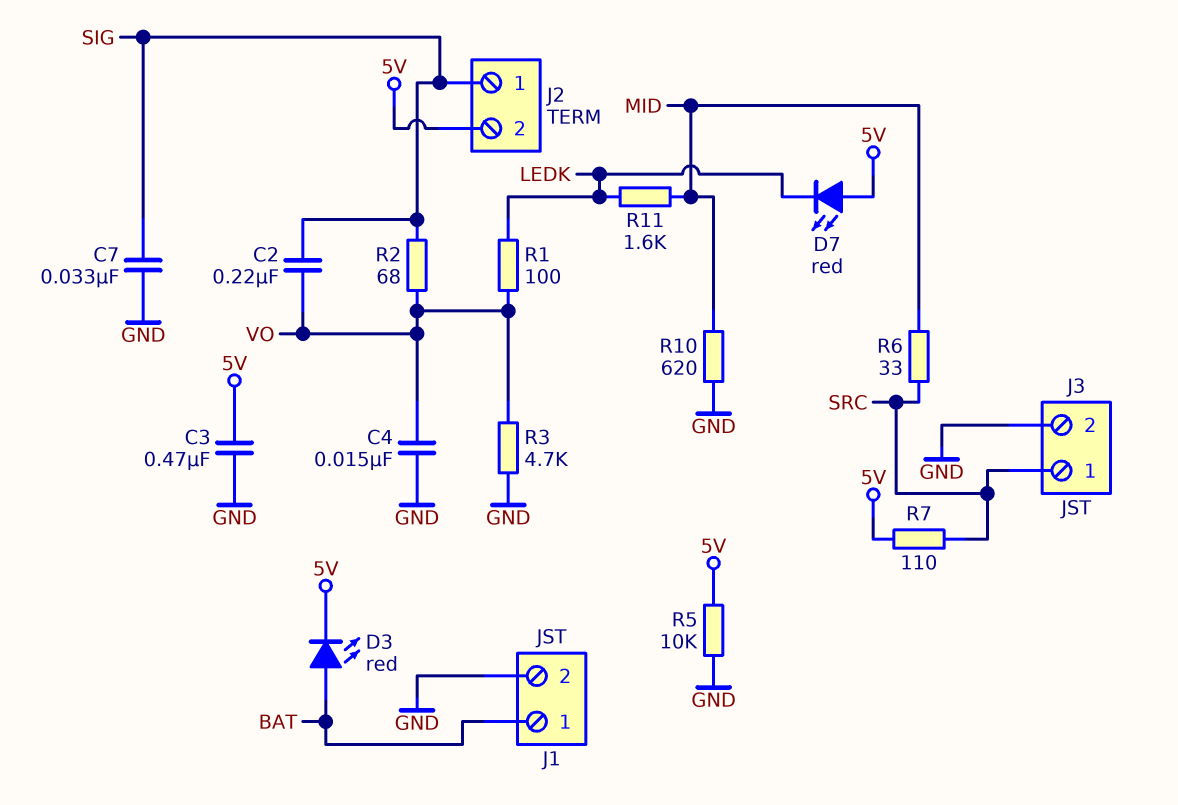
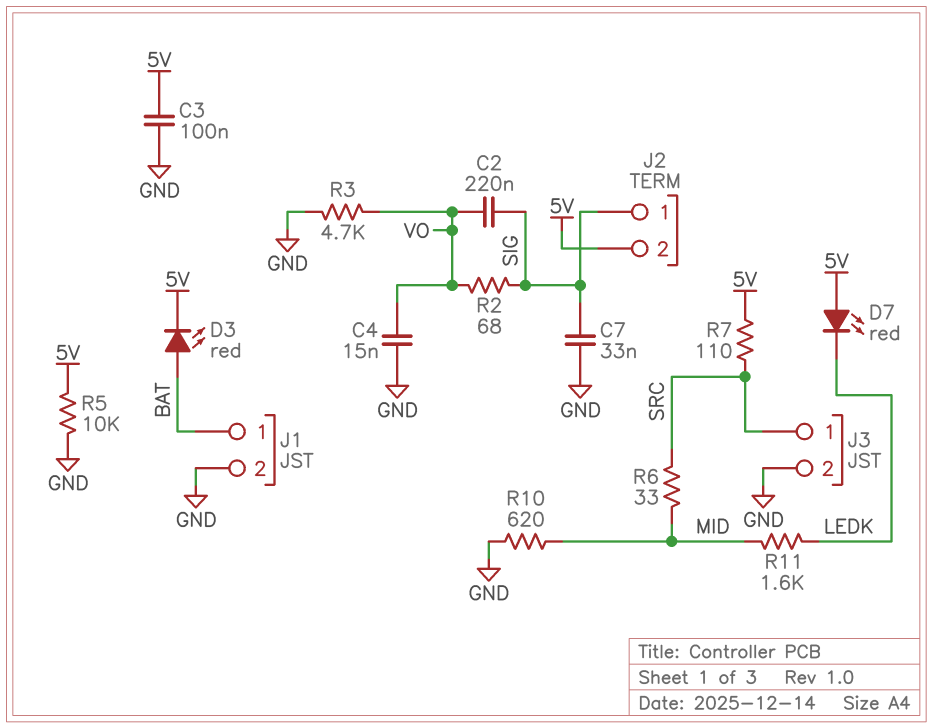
C3: 470nF (5V, GND) -> 100nF (5V, GND)
R1: 100 (LEDK, VO) -> none

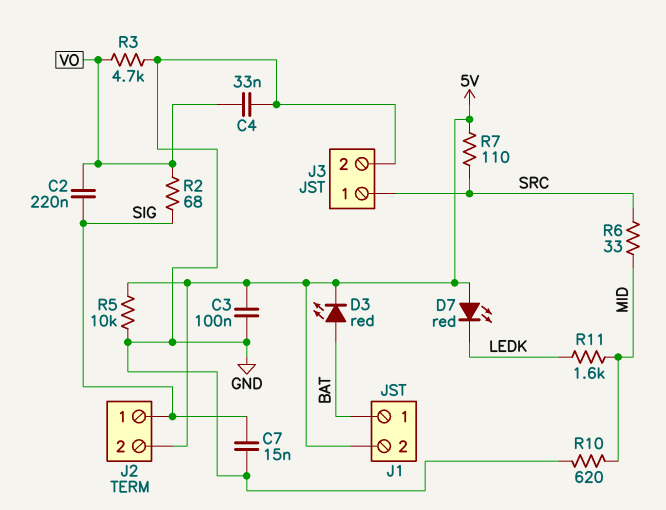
C4: 15nF (GND, VO) -> 33nF (GND, VO)
C7: 33nF (GND, SIG) -> 15nF (GND, SIG)
J1 pin 2: GND -> 5V

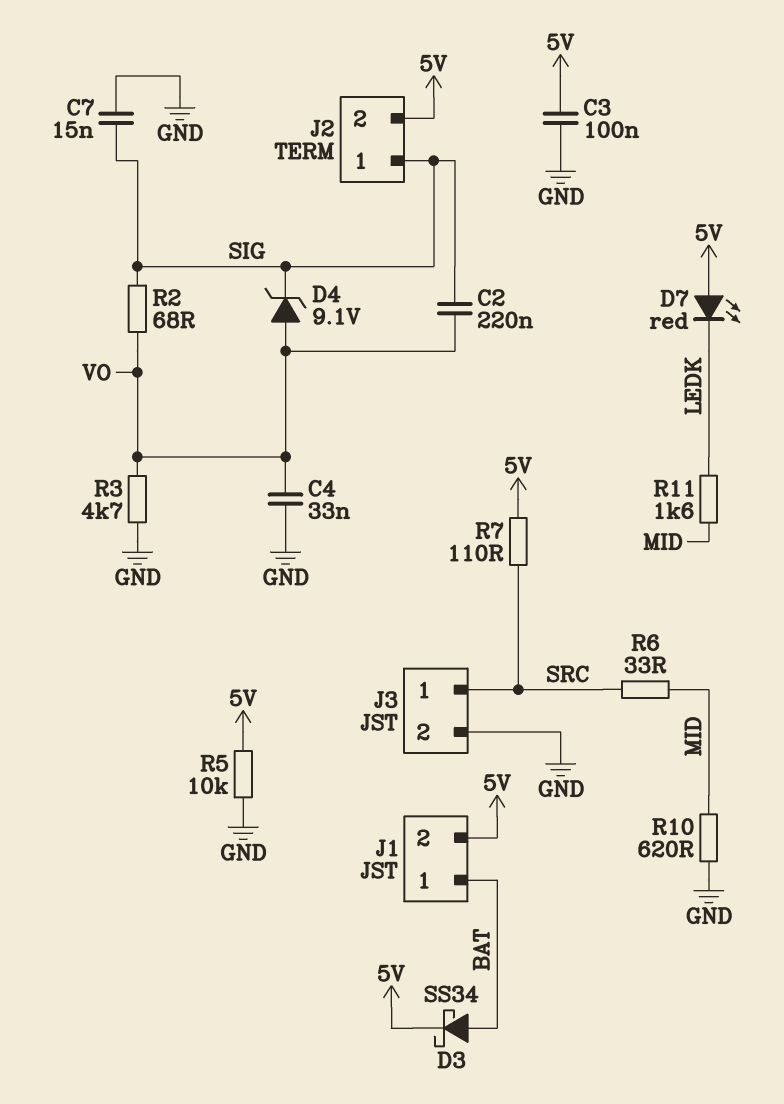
D3: LED red (A BAT, K 5V) -> schottky SS34 (A BAT, K 5V)
D4: none -> zener 9.1V (A VO, K SIG)

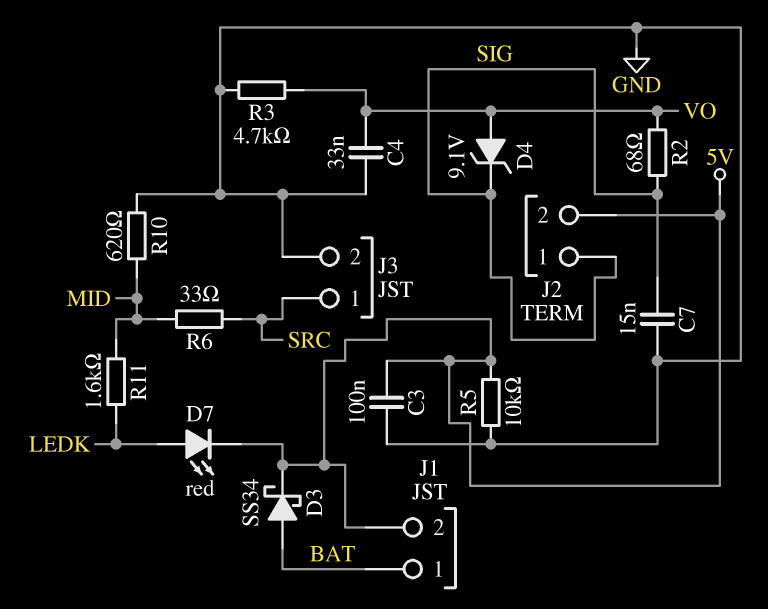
C2: 220nF (SIG, VO) -> none
D7: LED red (A 5V, K LEDK) -> LED red (A LEDK, K 5V)
R7: 110 (5V, SRC) -> none

